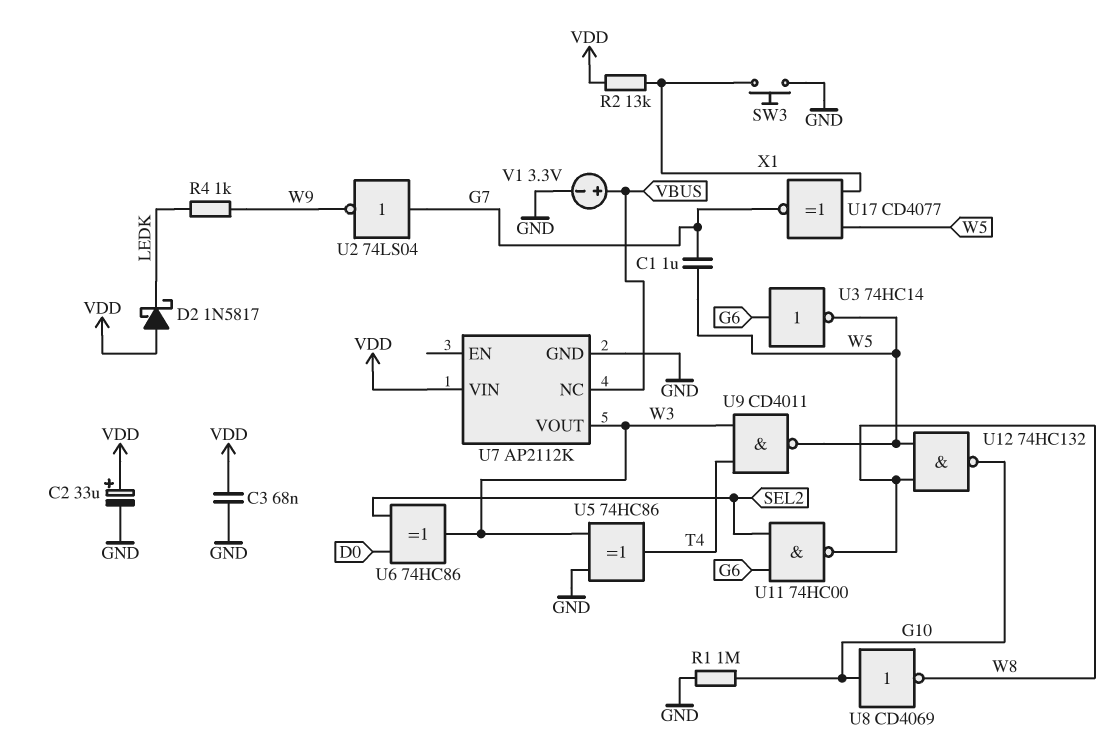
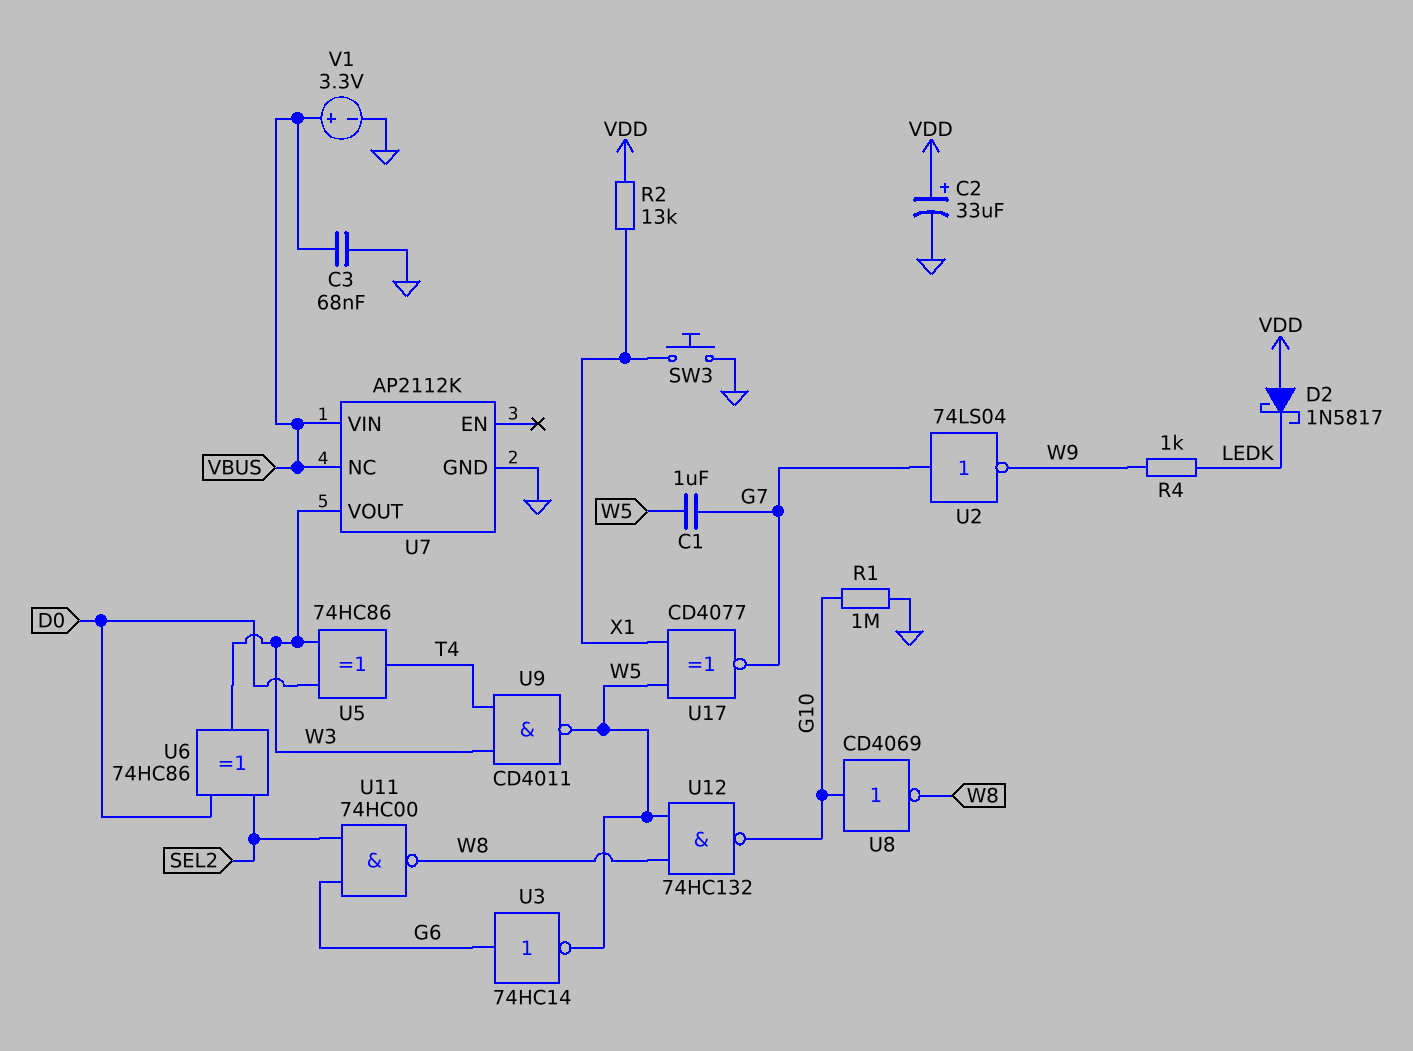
C3: 68nF (GND, VDD) -> 68nF (GND, VBUS)
U5: XOR 74HC86 (in GND, in W3, out T4) -> XOR 74HC86 (in D0, in W3, out T4)
U7 pin VIN: VDD -> VBUS

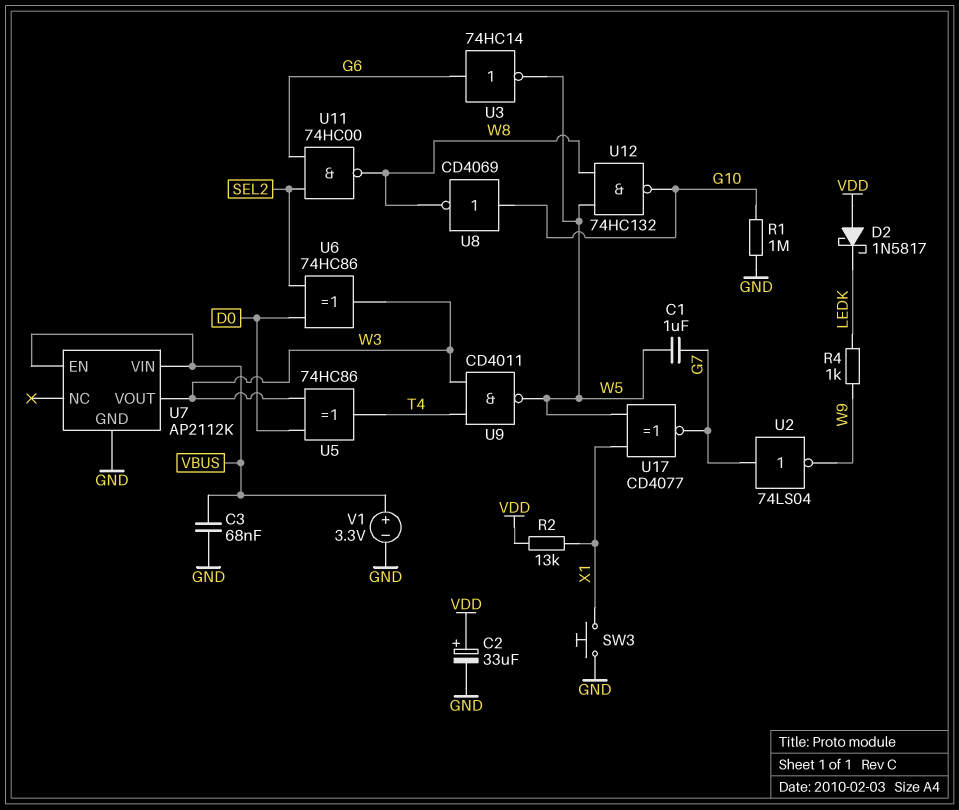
U7 pin EN: none -> VBUS
U7 pin NC: VBUS -> none

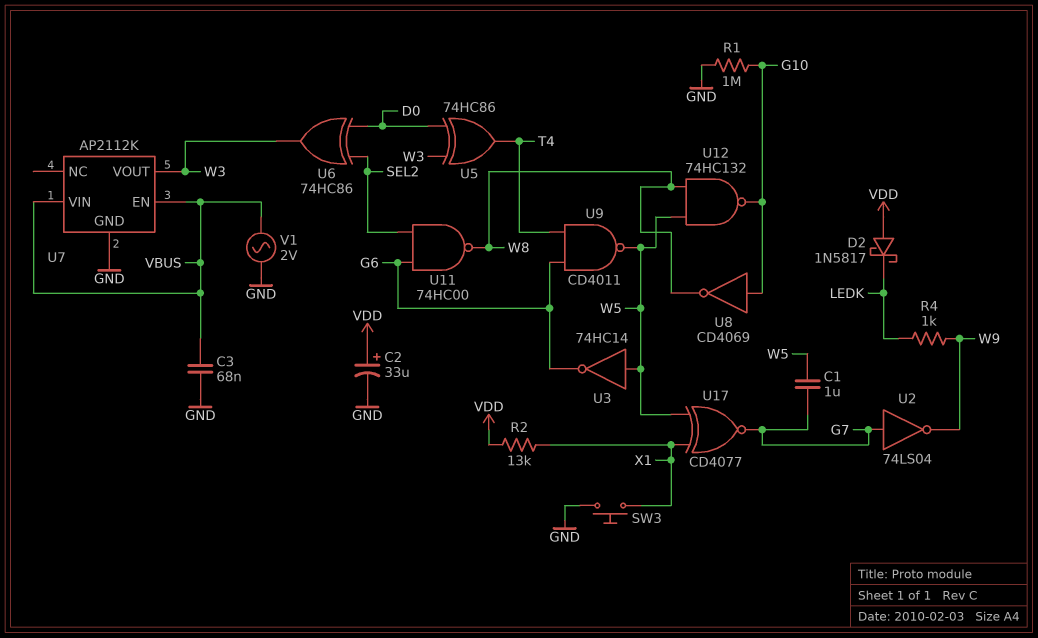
U3: NOT 74HC14 (in G6, out W5) -> NOT 74HC14 (in W5, out G6)
U9: NAND CD4011 (in T4, in W3, out W5) -> NAND CD4011 (in G6, in T4, out W5)
V1: 3.3V (plus VBUS, minus GND) -> AC 2V (GND, VBUS)

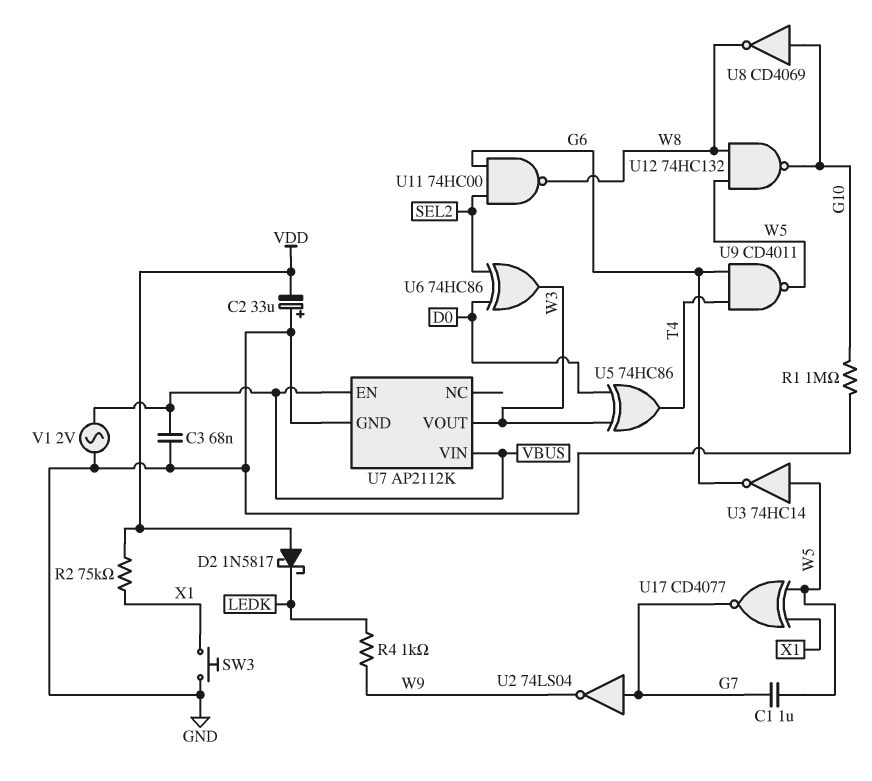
C2: 33uF (plus VDD, minus GND) -> 33uF (plus GND, minus VDD)
R2: 13k (VDD, X1) -> 75k (VDD, X1)

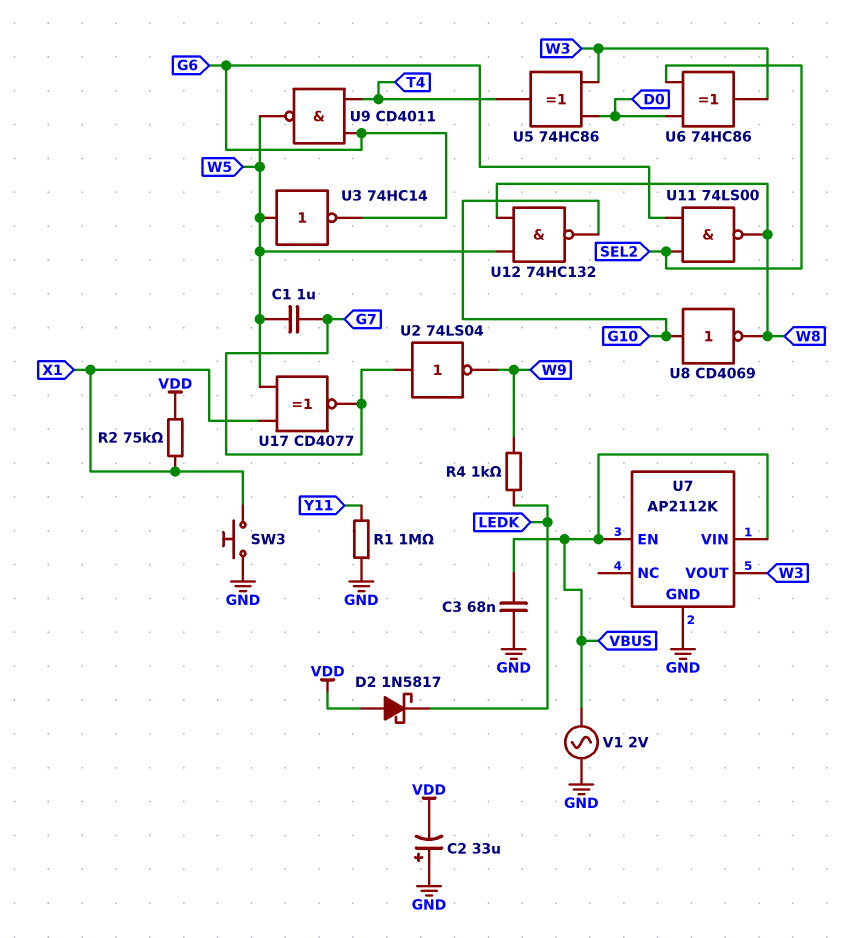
R1: 1M (G10, GND) -> 1M (GND, Y11)
U11: NAND 74HC00 (in G6, in SEL2, out W8) -> NAND 74LS00 (in G6, in SEL2, out W8)

